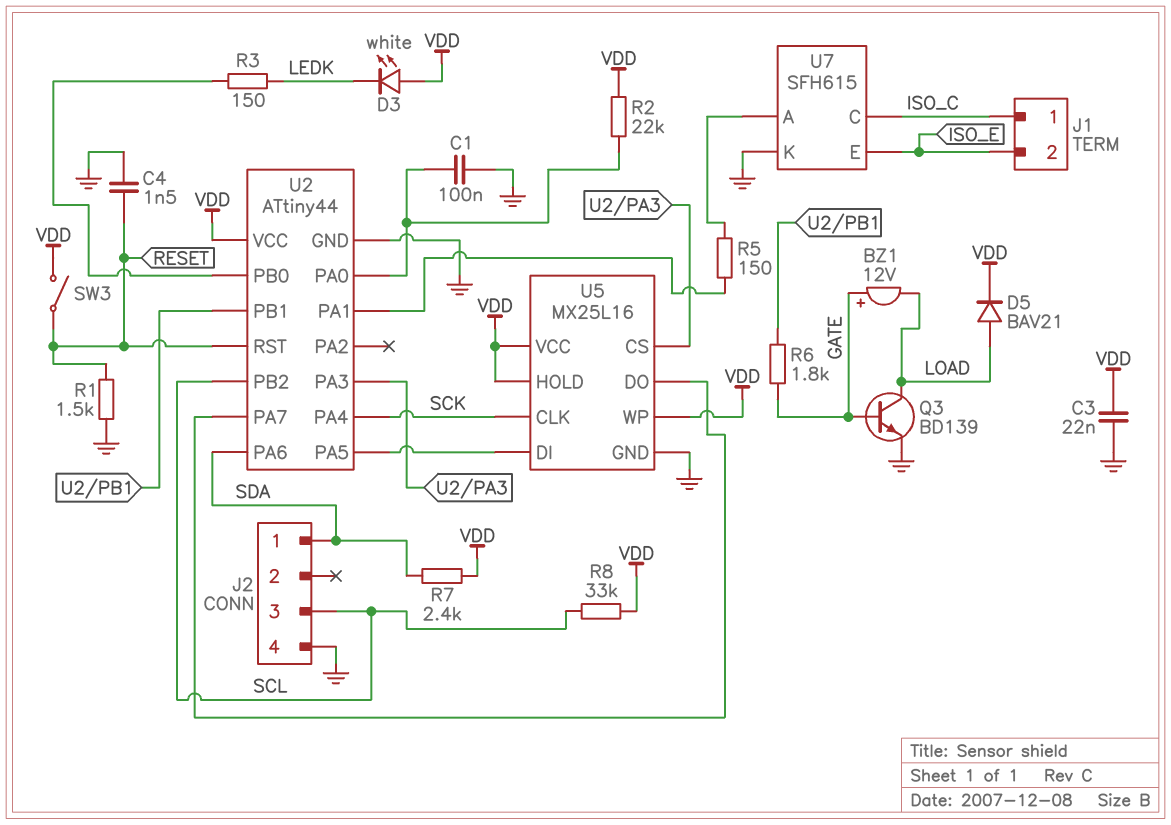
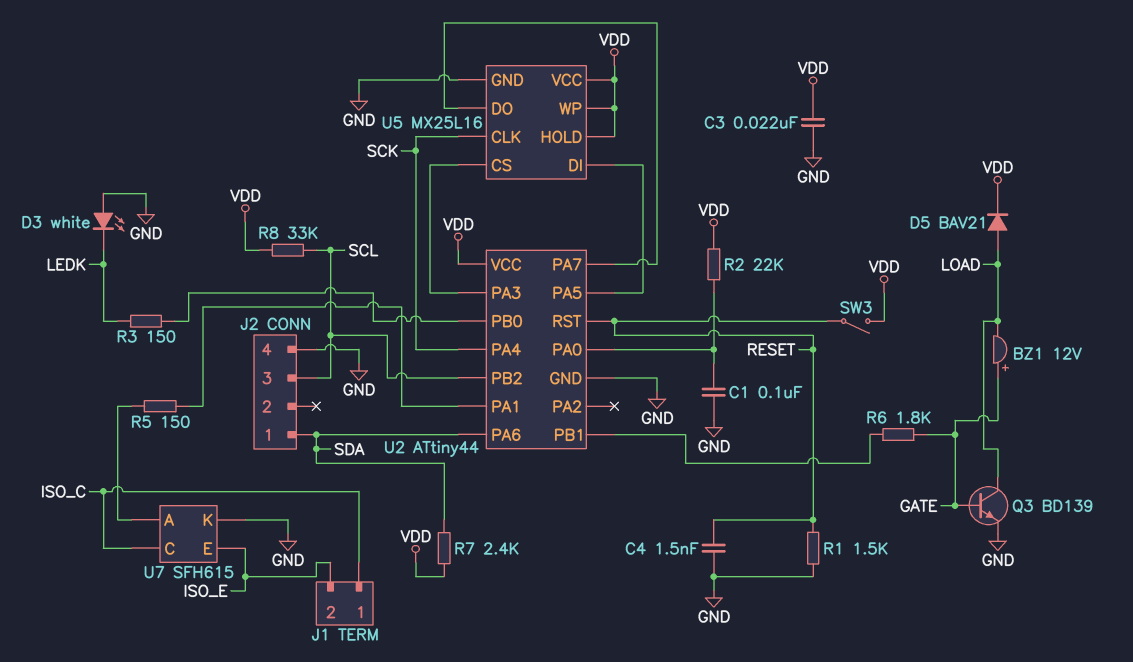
D3: LED white (A VDD, K LEDK) -> LED white (A GND, K LEDK)

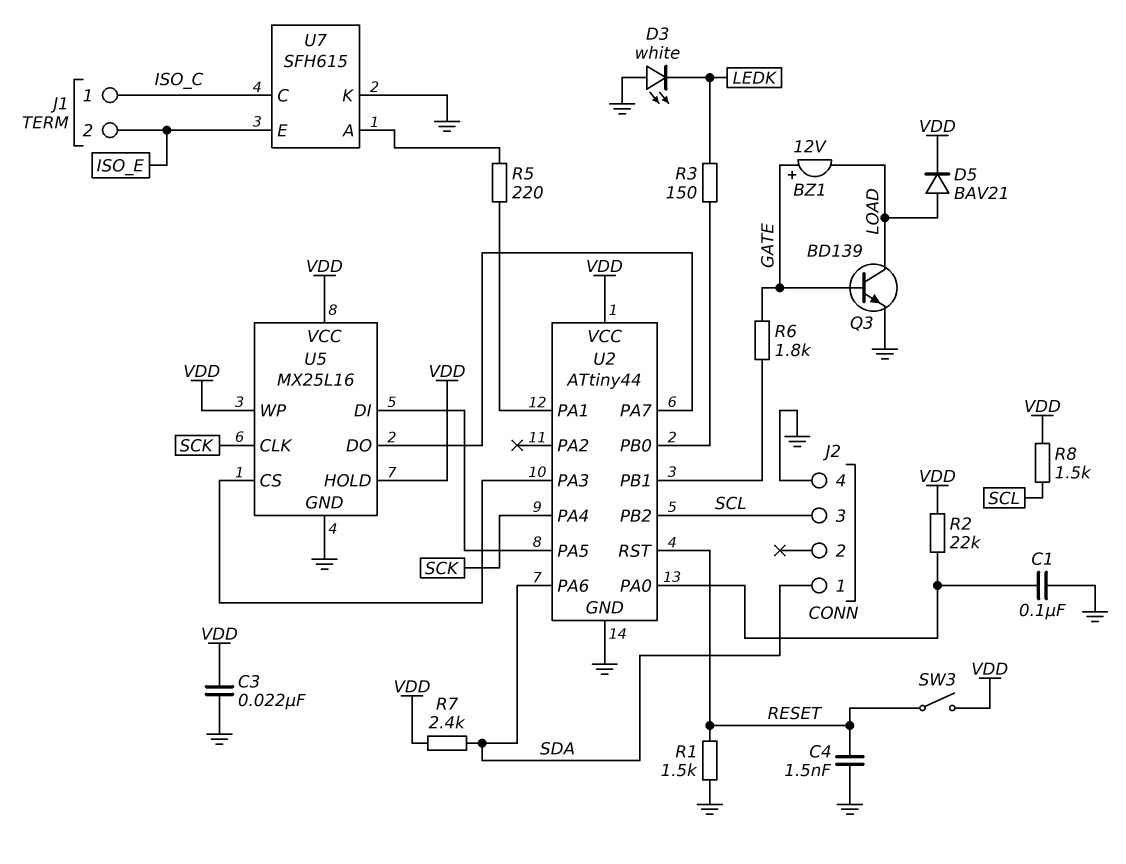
R5: 150 (U2/PA1, U7/A) -> 220 (U2/PA1, U7/A)
R8: 33k (SCL, VDD) -> 1.5k (SCL, VDD)

